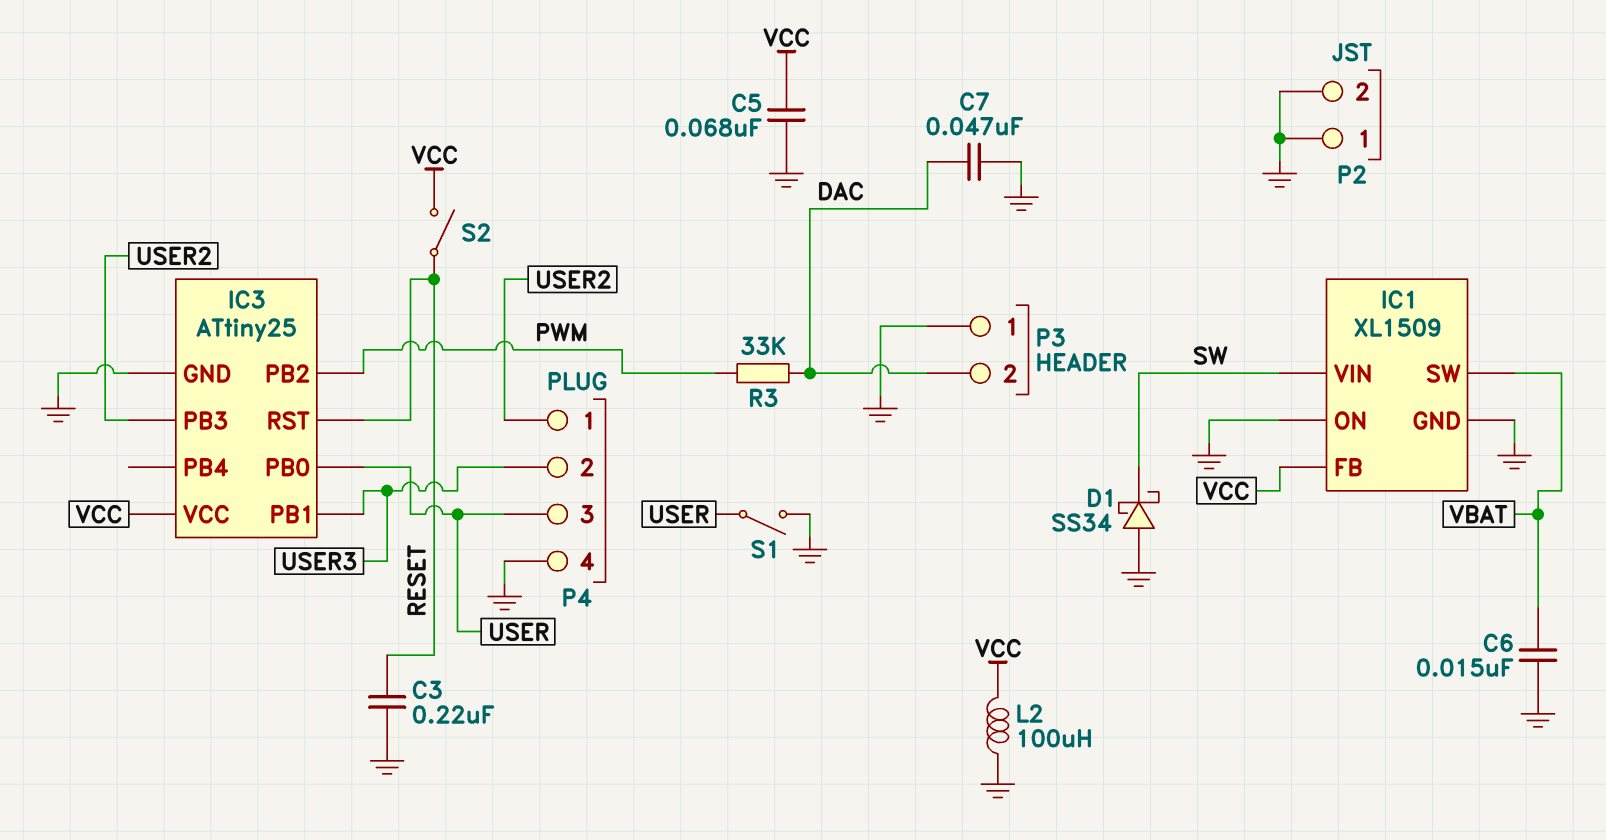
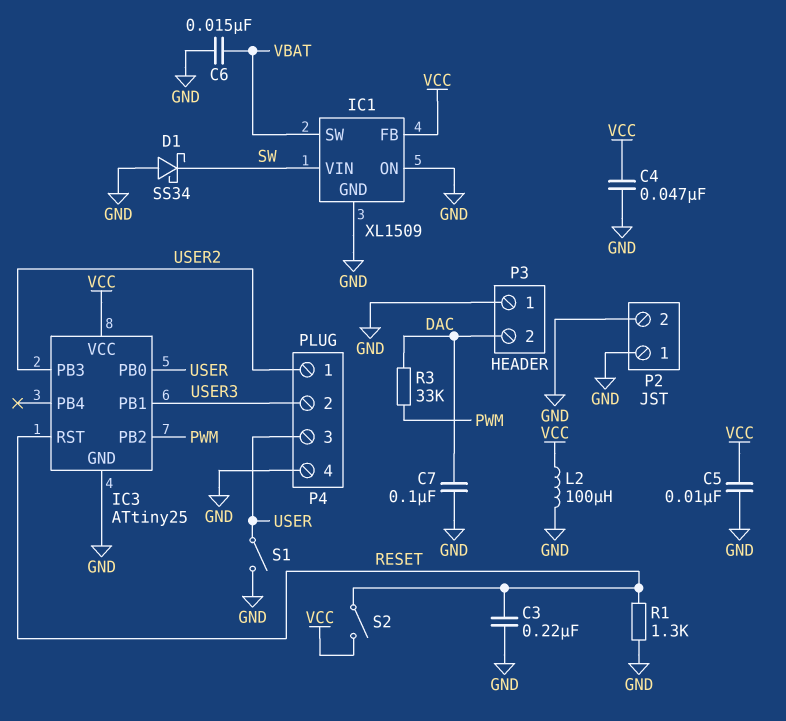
C4: none -> 47nF (GND, VCC)
C5: 68nF (GND, VCC) -> 10nF (GND, VCC)
C7: 47nF (DAC, GND) -> 100nF (DAC, GND)
R1: none -> 1.3k (GND, RESET)

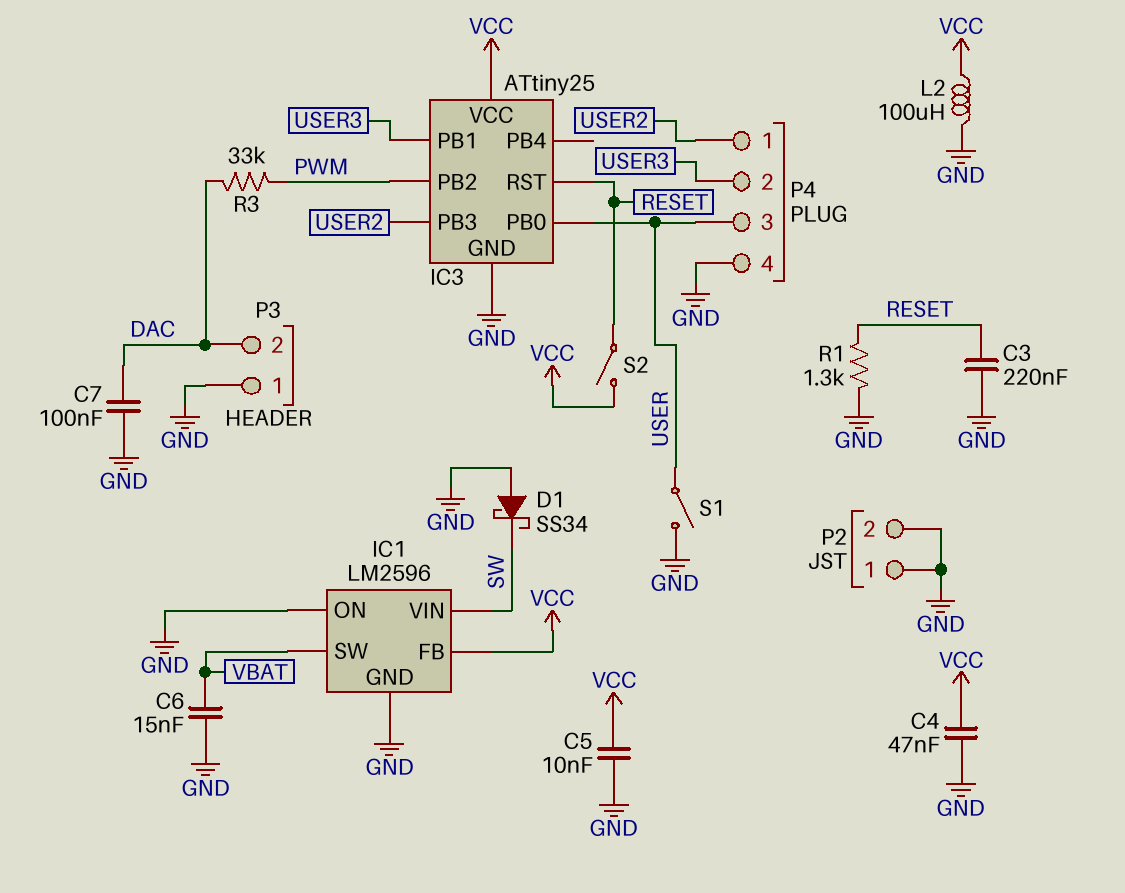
IC1: XL1509 -> LM2596

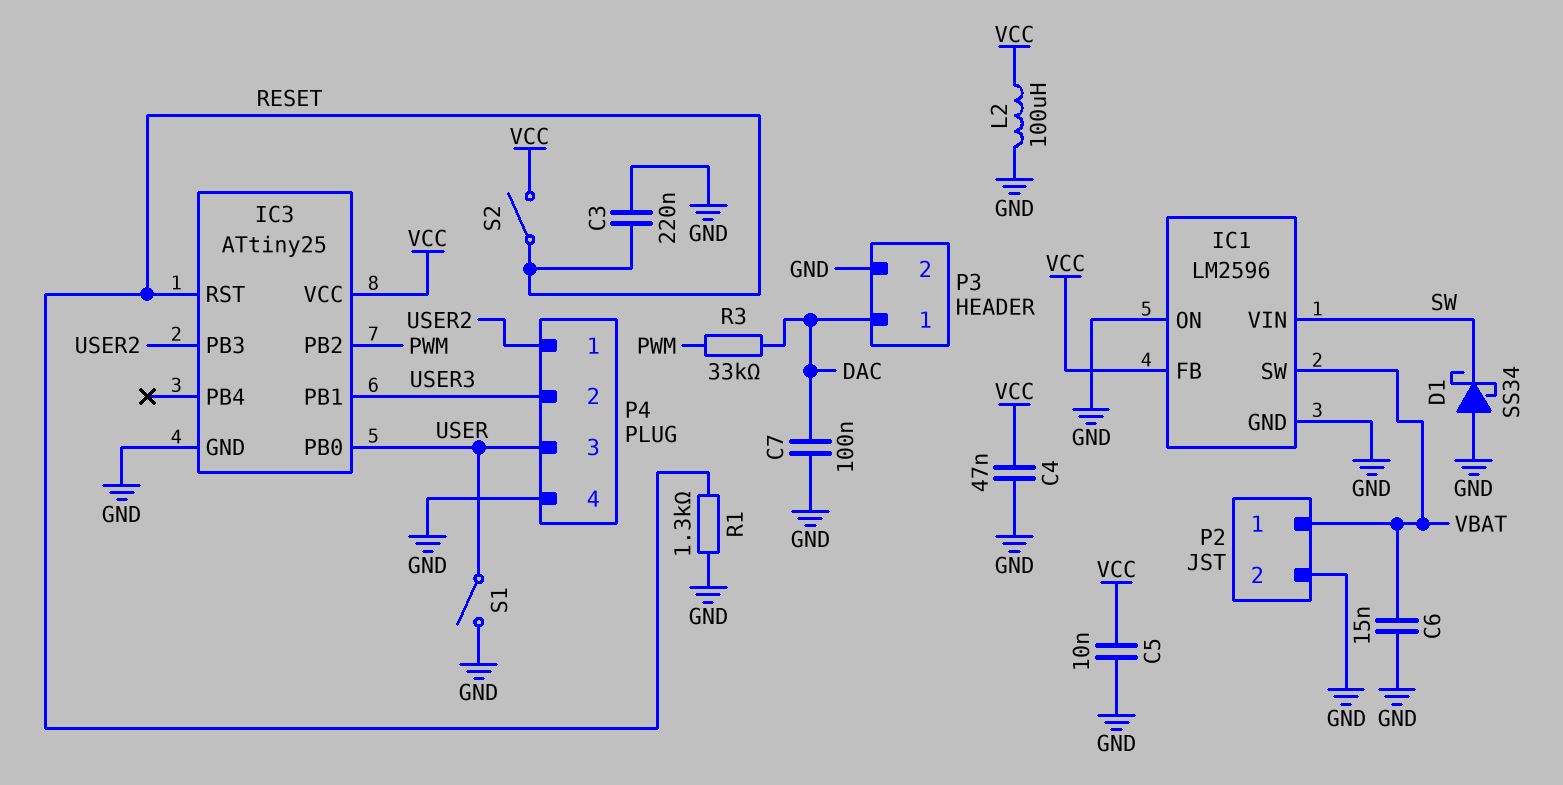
P2 pin 1: GND -> VBAT
P3 pin 1: GND -> DAC
P3 pin 2: DAC -> GND

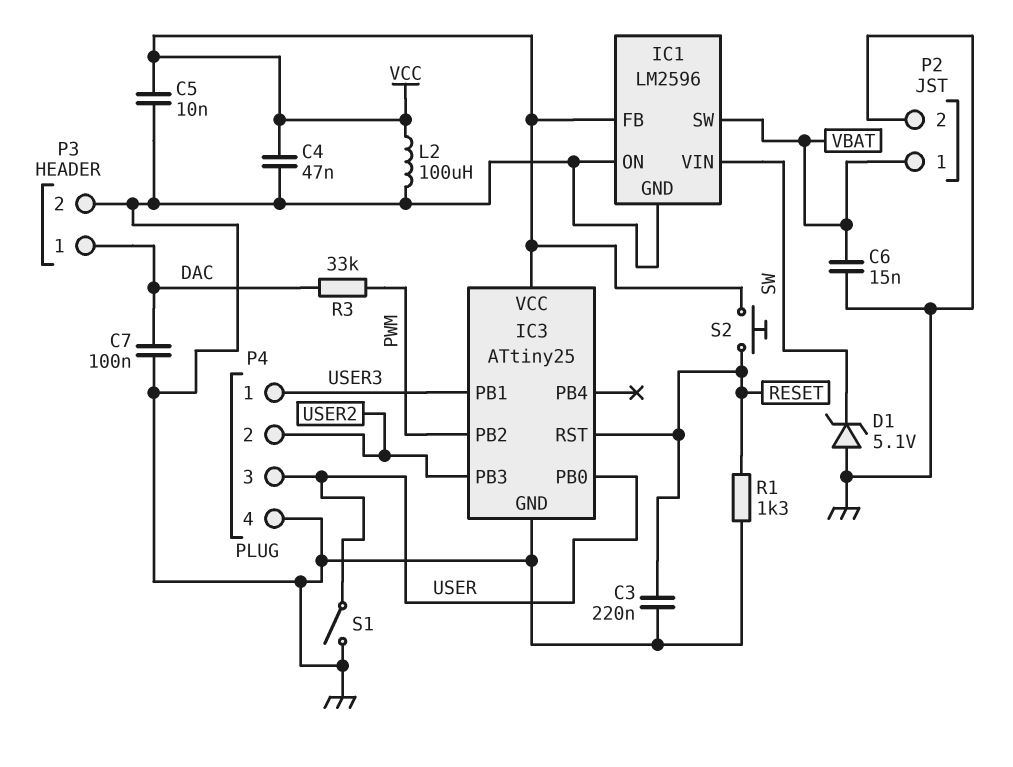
D1: schottky SS34 (A GND, K SW) -> zener 5.1V (A GND, K SW)
P4 pin 1: USER2 -> USER3
P4 pin 2: USER3 -> USER2
S2: switch (RESET, VCC) -> button (RESET, VCC)

